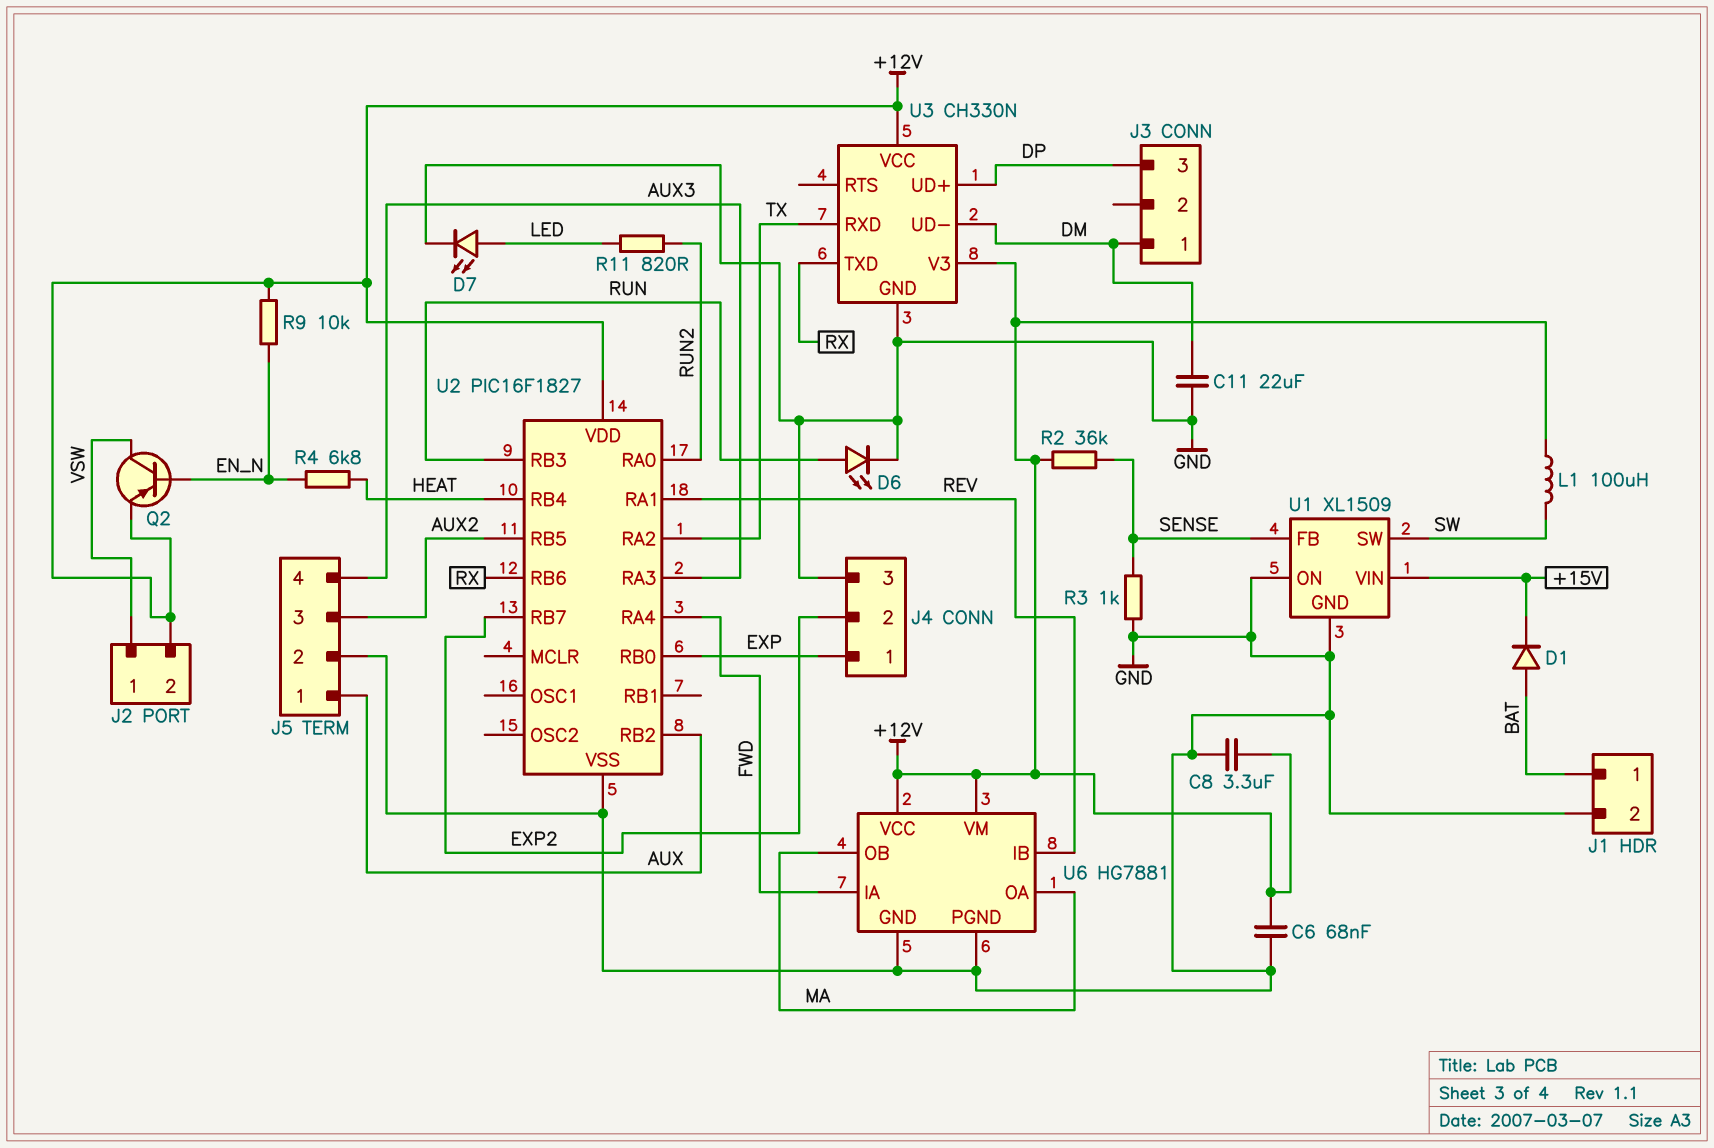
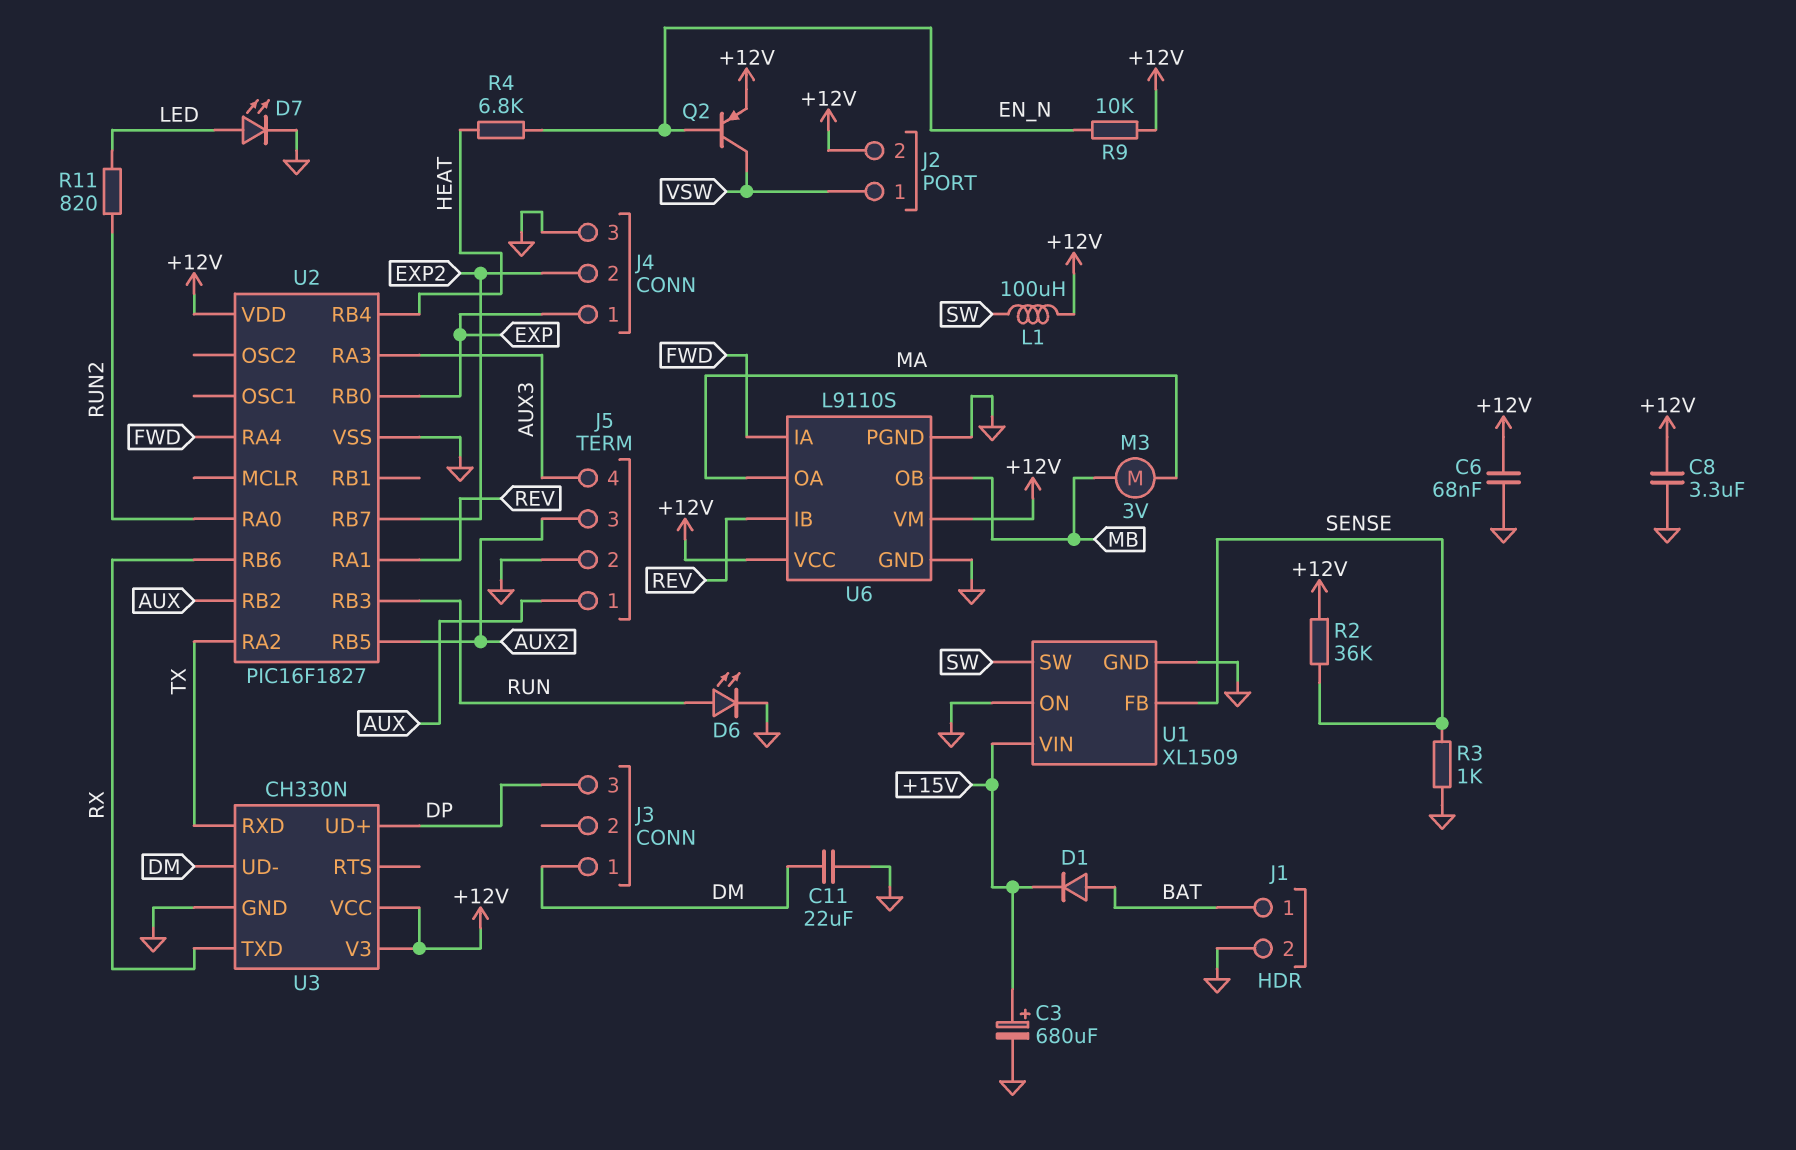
C3: none -> 680uF (plus +15V, minus GND)
M3: none -> motor 3V (MA, MB)
U6: HG7881 -> L9110S
U6 pin OB: MA -> MB

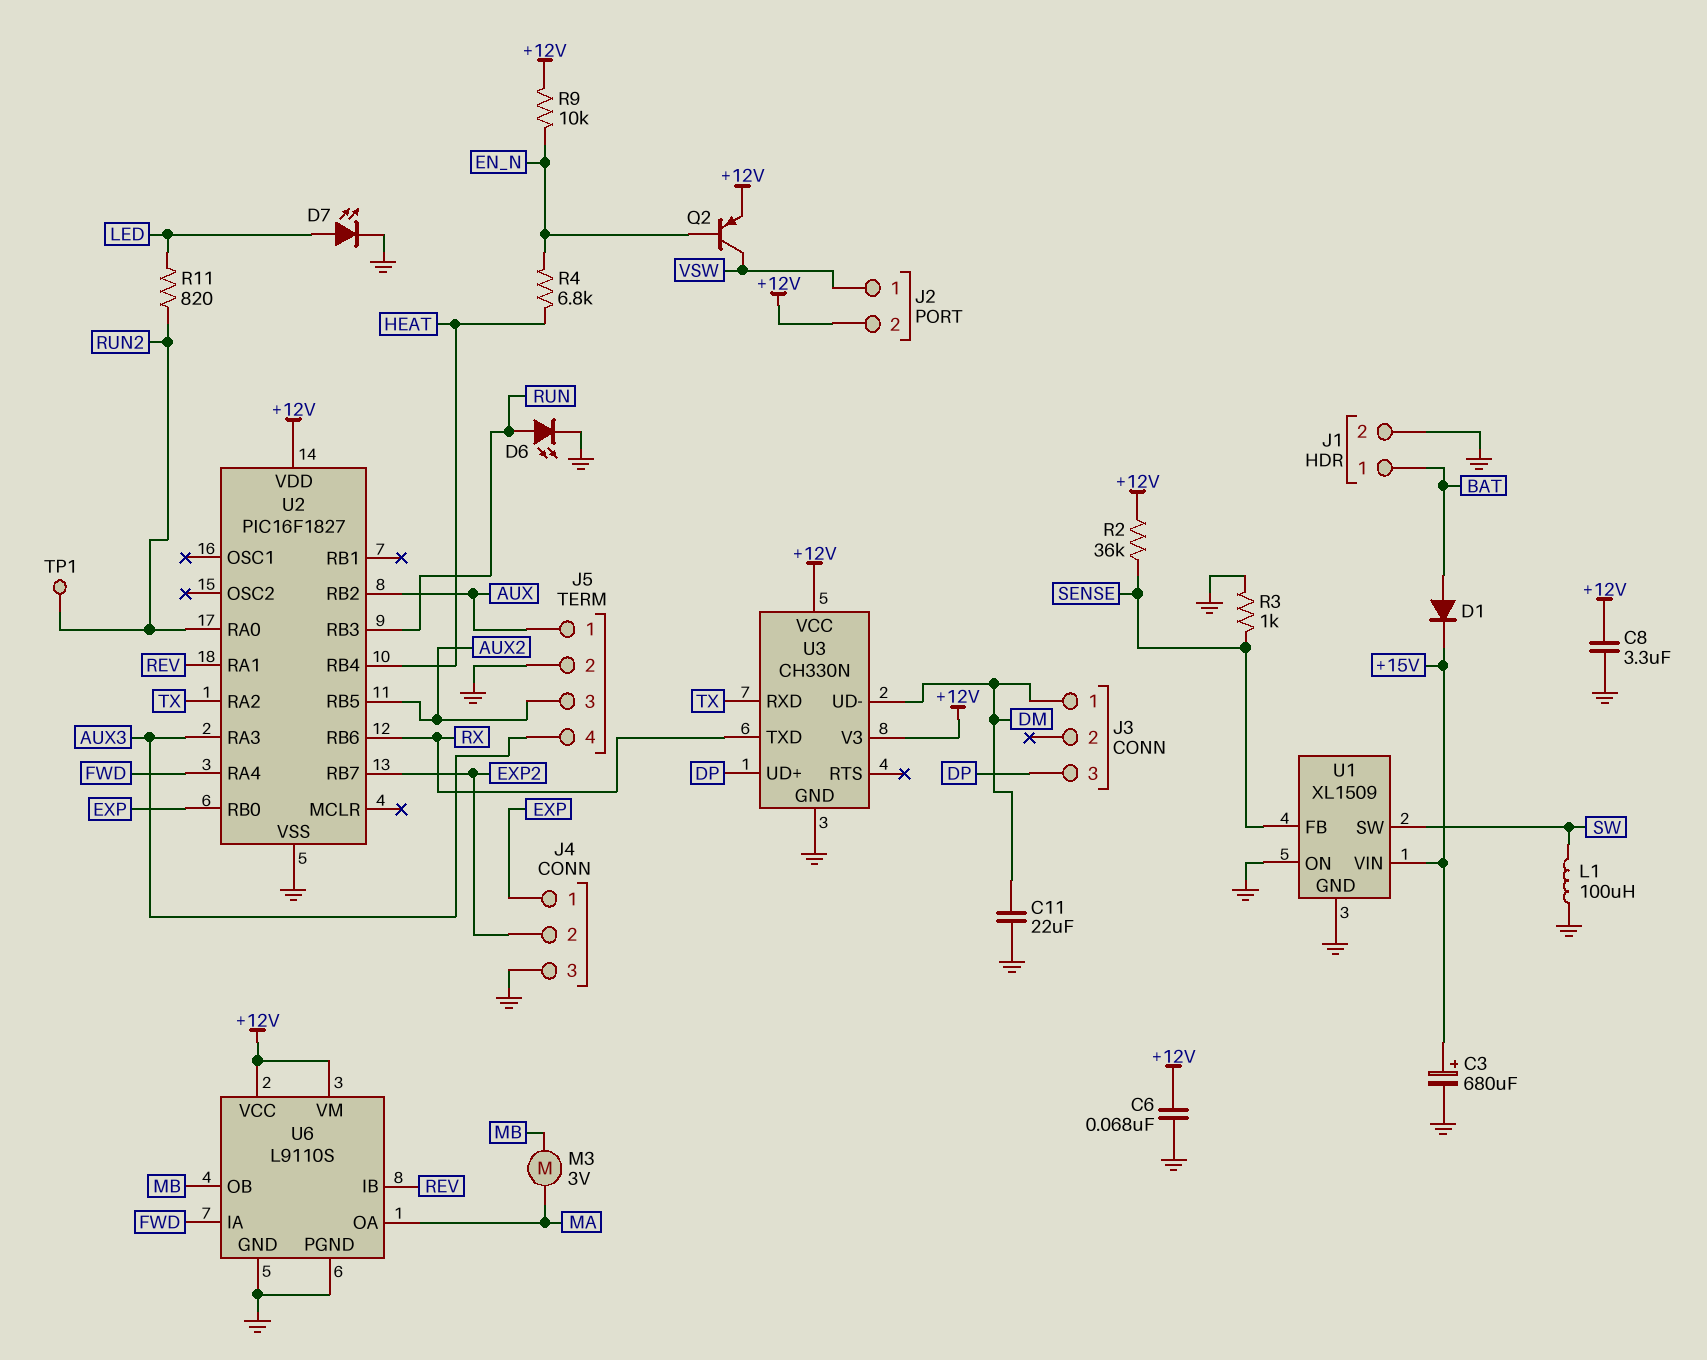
L1: 100uH (+12V, SW) -> 100uH (GND, SW)
TP1: none -> test point (RUN2)

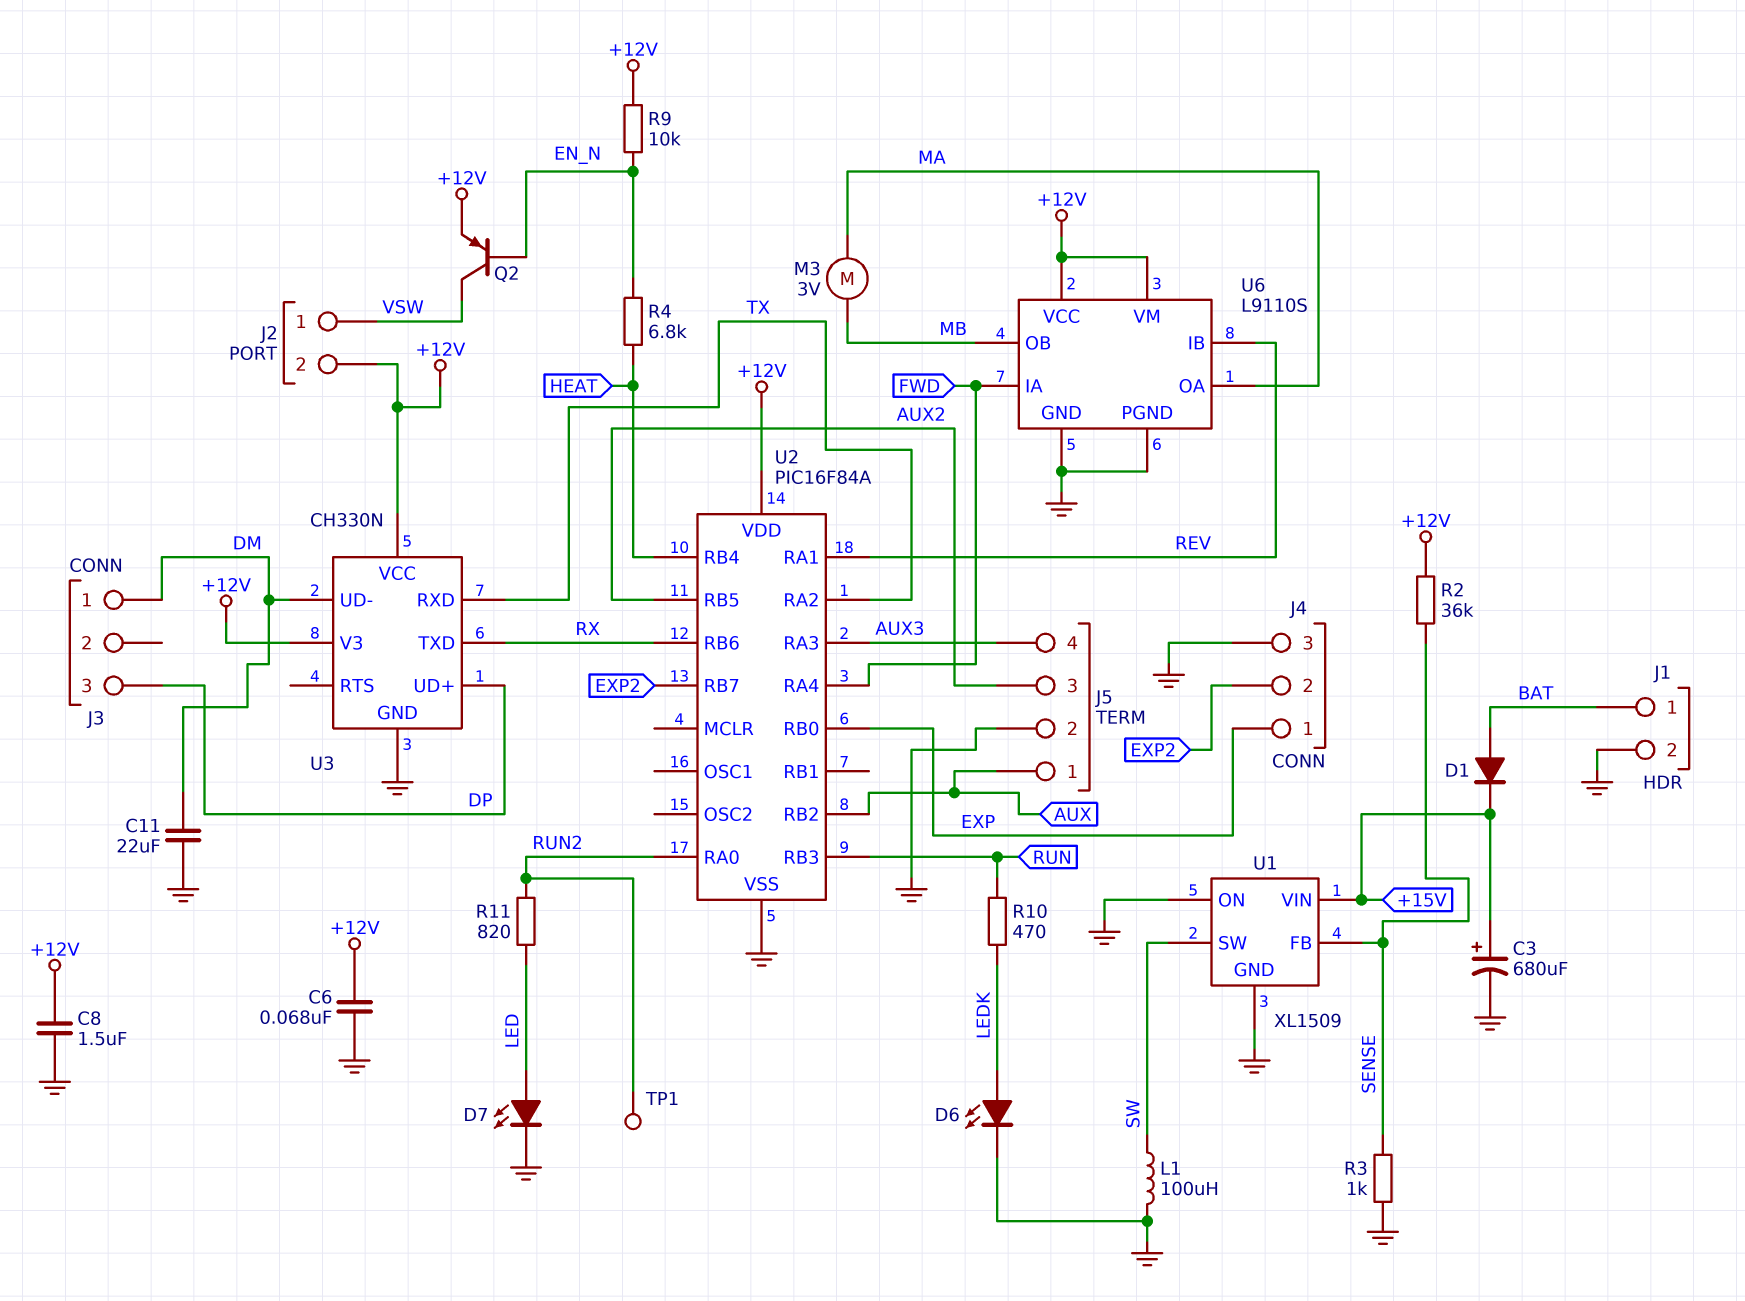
C8: 3.3uF (+12V, GND) -> 1.5uF (+12V, GND)
D6: LED (A RUN, K GND) -> LED (A LEDK, K GND)
R10: none -> 470 (LEDK, RUN)
U2: PIC16F1827 -> PIC16F84A

